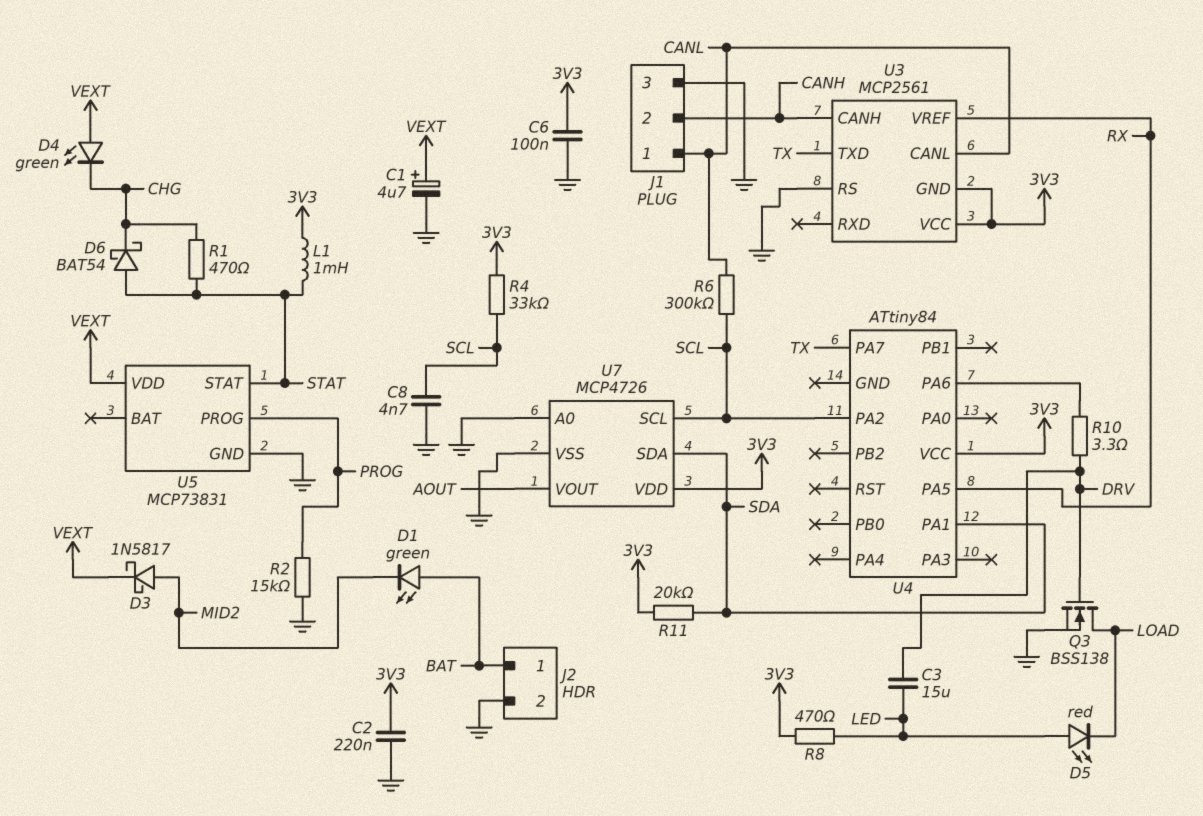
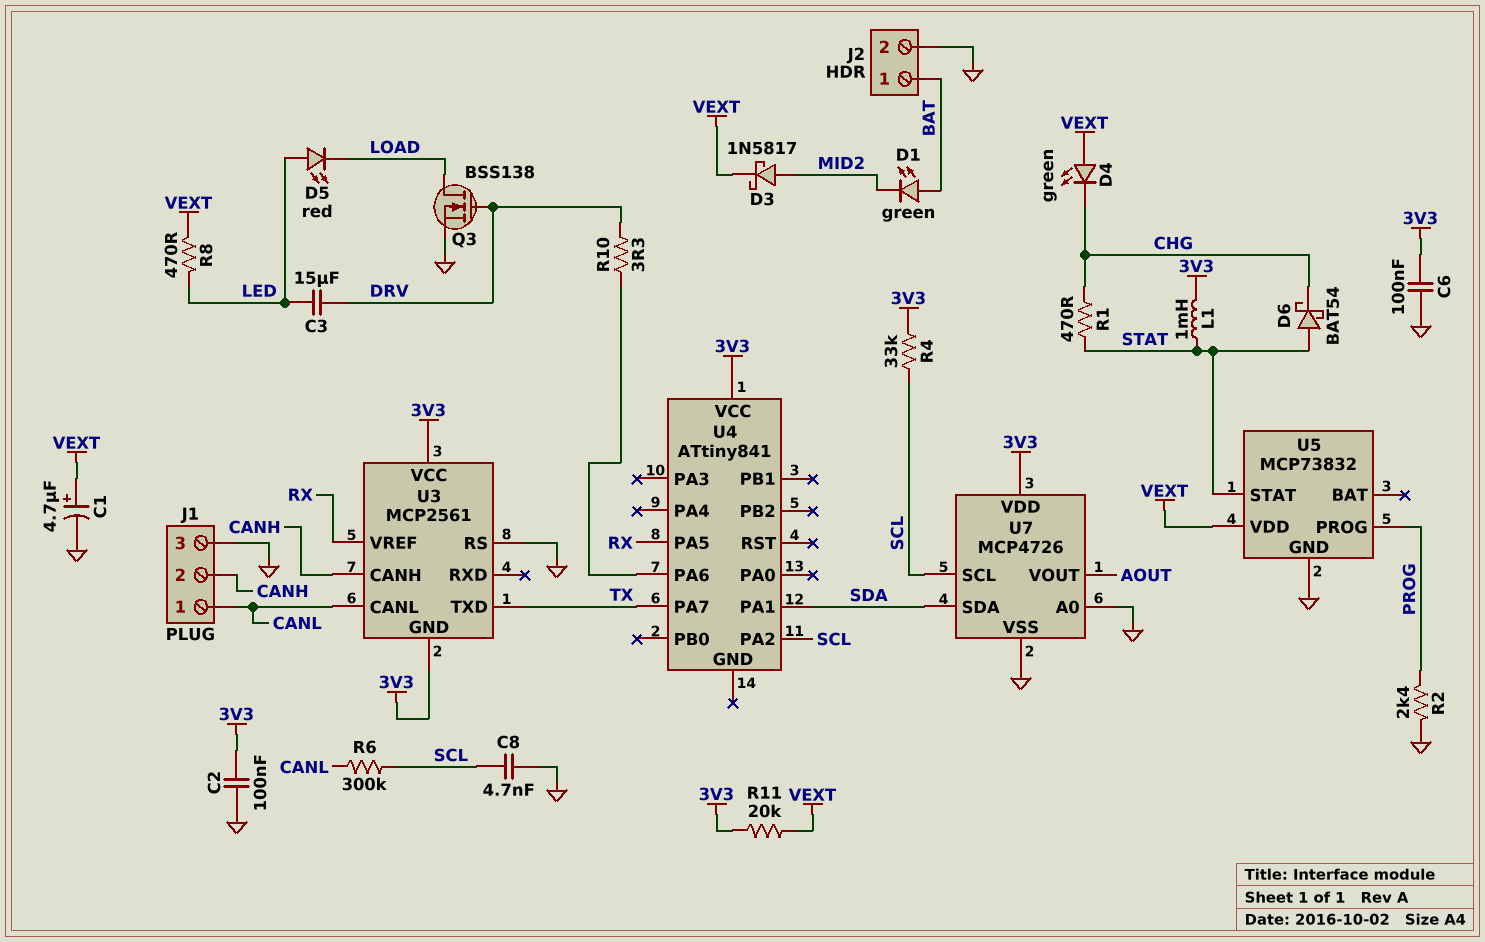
C2: 220nF (3V3, GND) -> 100nF (3V3, GND)
R2: 15k (GND, PROG) -> 2.4k (GND, PROG)
R8: 470 (3V3, LED) -> 470 (LED, VEXT)
R11: 20k (3V3, SDA) -> 20k (3V3, VEXT)
U4: ATtiny84 -> ATtiny841
U5: MCP73831 -> MCP73832

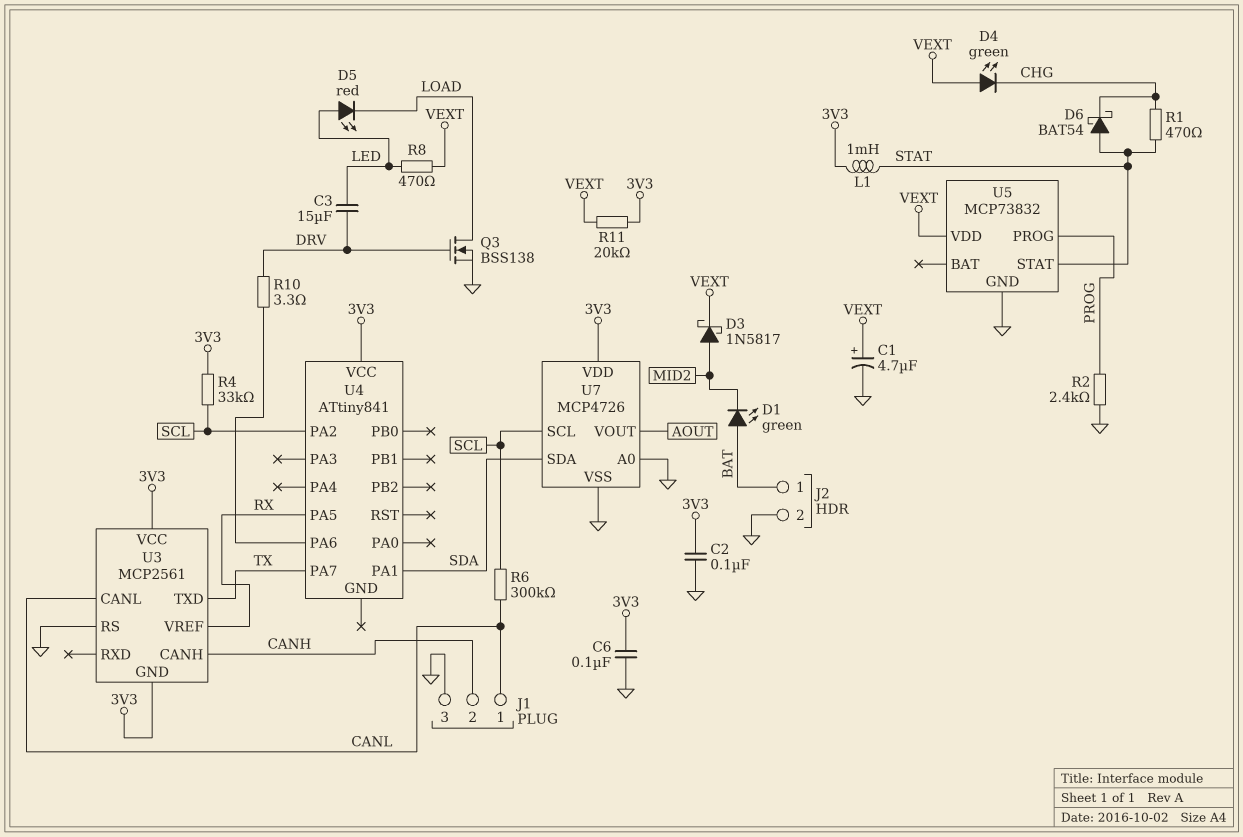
C8: 4.7nF (GND, SCL) -> none

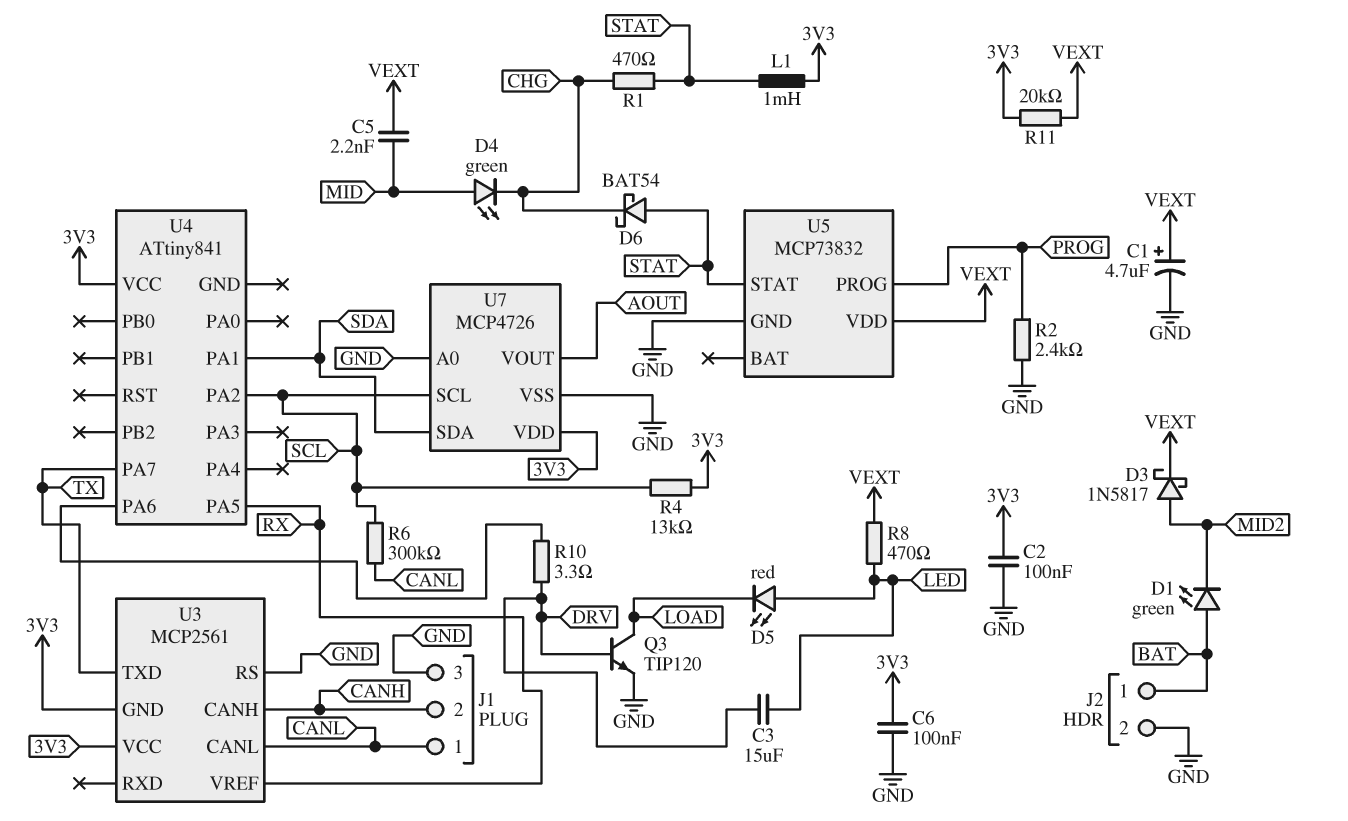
C5: none -> 2.2nF (MID, VEXT)
D4: LED green (A VEXT, K CHG) -> LED green (A MID, K CHG)
Q3: NMOS BSS138 (G DRV, D LOAD, S GND) -> NPN TIP120 (B DRV, C LOAD, E GND)
R4: 33k (3V3, SCL) -> 13k (3V3, SCL)

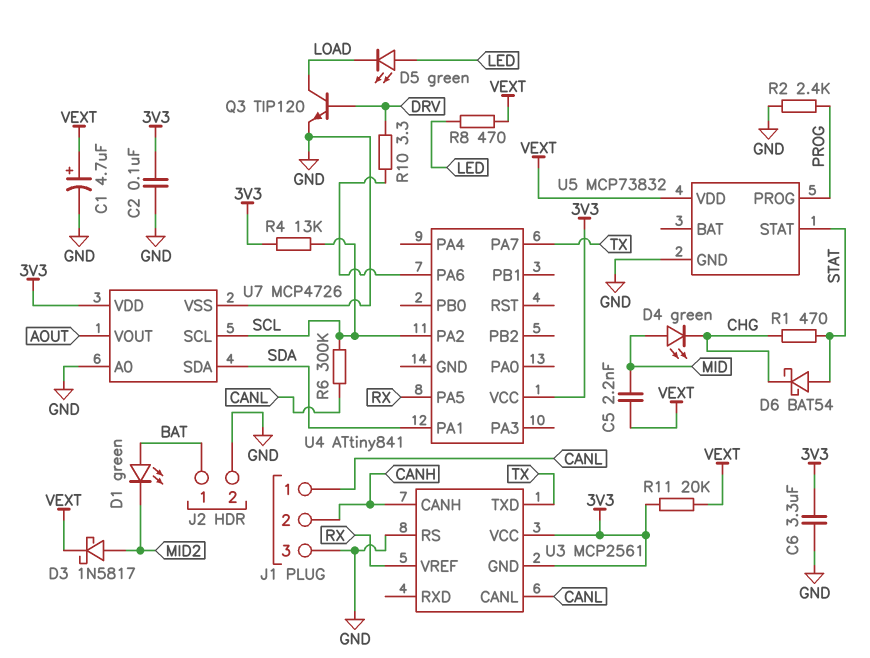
C3: 15uF (DRV, LED) -> none
C6: 100nF (3V3, GND) -> 3.3uF (3V3, GND)
D5: LED red (A LED, K LOAD) -> LED green (A LED, K LOAD)
L1: 1mH (3V3, STAT) -> none

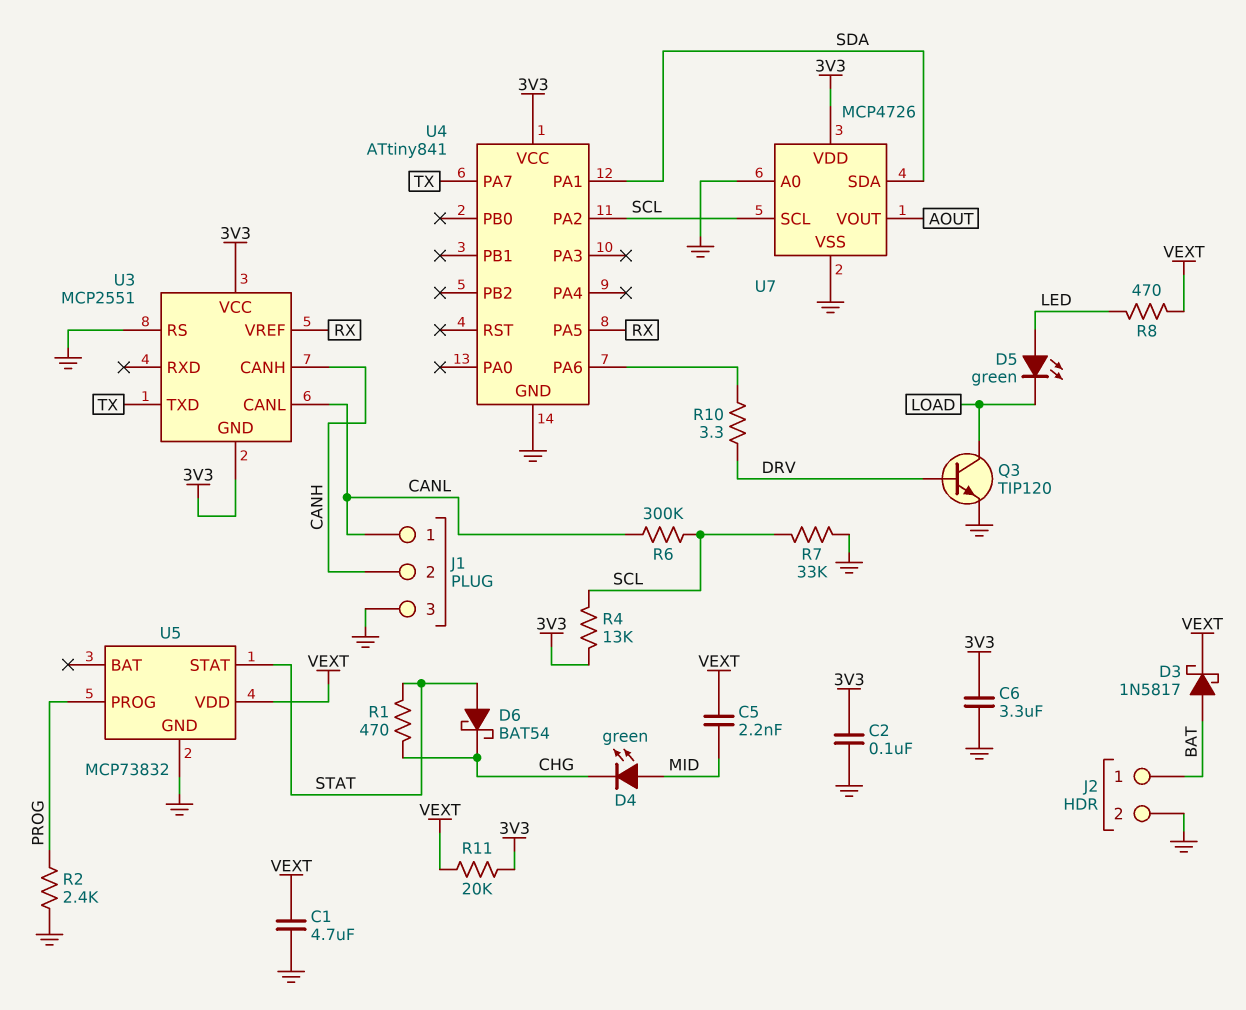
C1: 4.7uF (plus VEXT, minus GND) -> 4.7uF (GND, VEXT)
D1: LED green (A BAT, K MID2) -> none
D3: schottky 1N5817 (A MID2, K VEXT) -> schottky 1N5817 (A BAT, K VEXT)
R7: none -> 33k (GND, SCL)
U3: MCP2561 -> MCP2551
U4 pin GND: none -> GND

